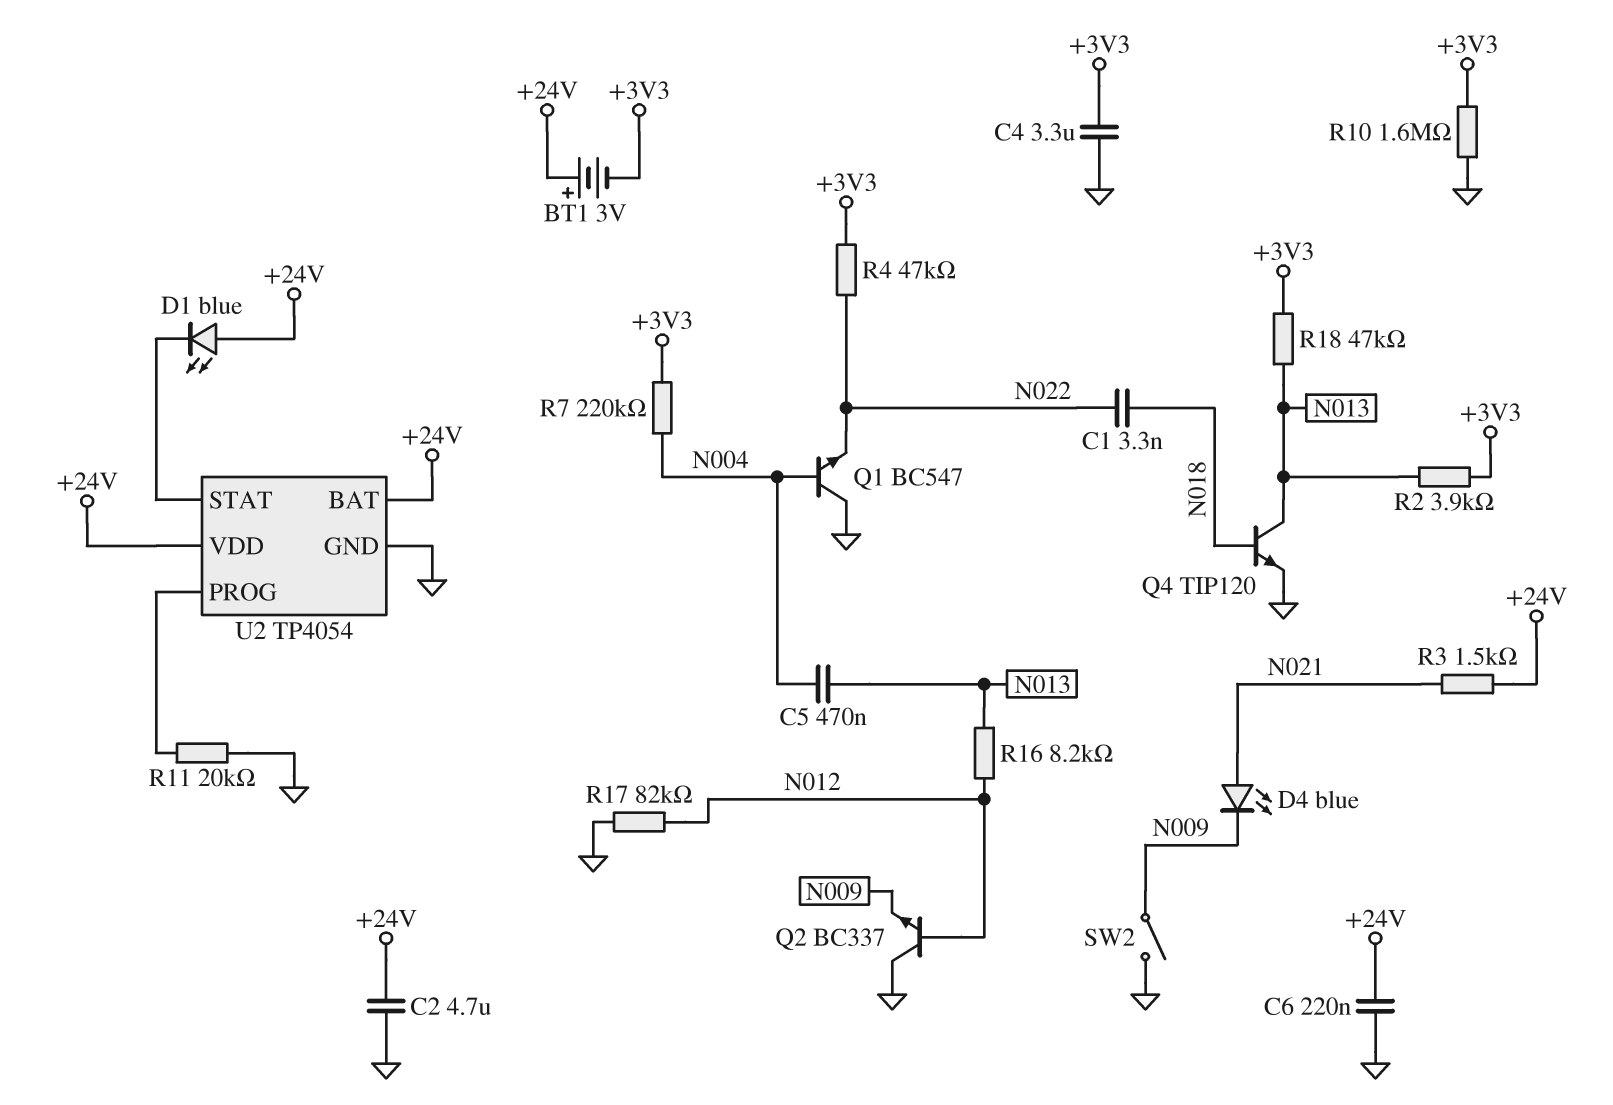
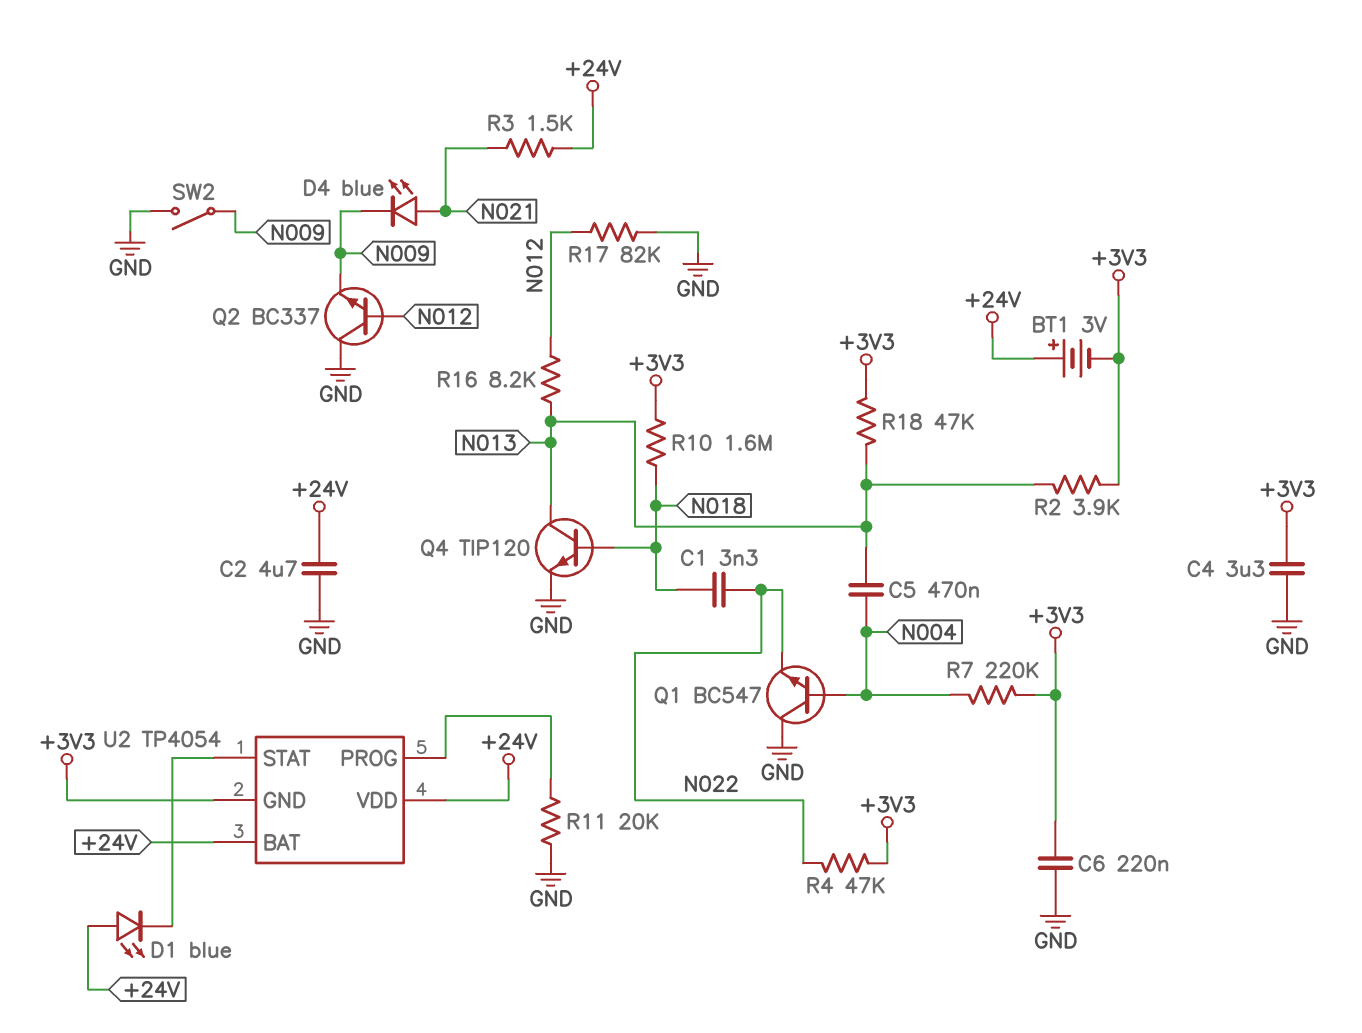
C6: 220nF (+24V, GND) -> 220nF (+3V3, GND)
R10: 1.6M (+3V3, GND) -> 1.6M (+3V3, N018)
U2 pin GND: GND -> +3V3

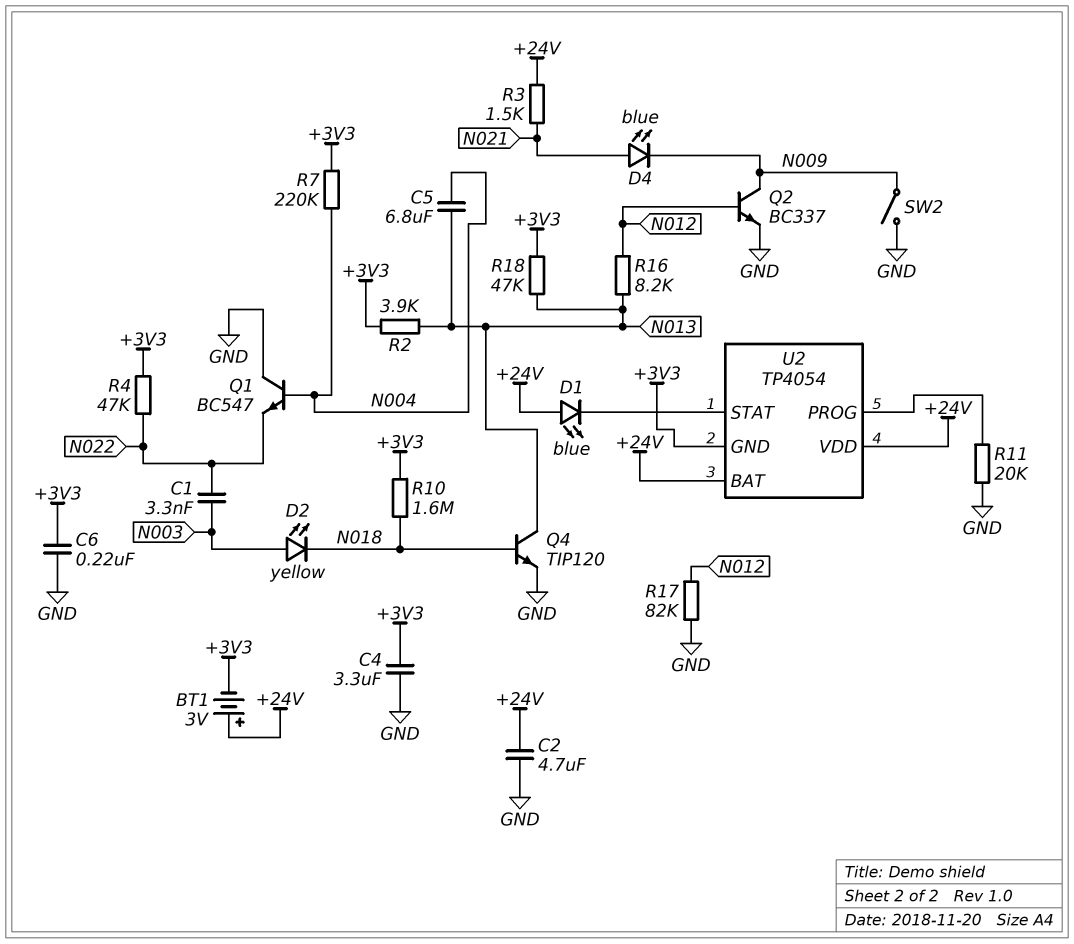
C1: 3.3nF (N018, N022) -> 3.3nF (N003, N022)
C5: 470nF (N004, N013) -> 6.8uF (N004, N013)
D2: none -> LED yellow (A N003, K N018)
Q2: NPN BC337 (B N012, C GND, E N009) -> NPN BC337 (B N012, C N009, E GND)

